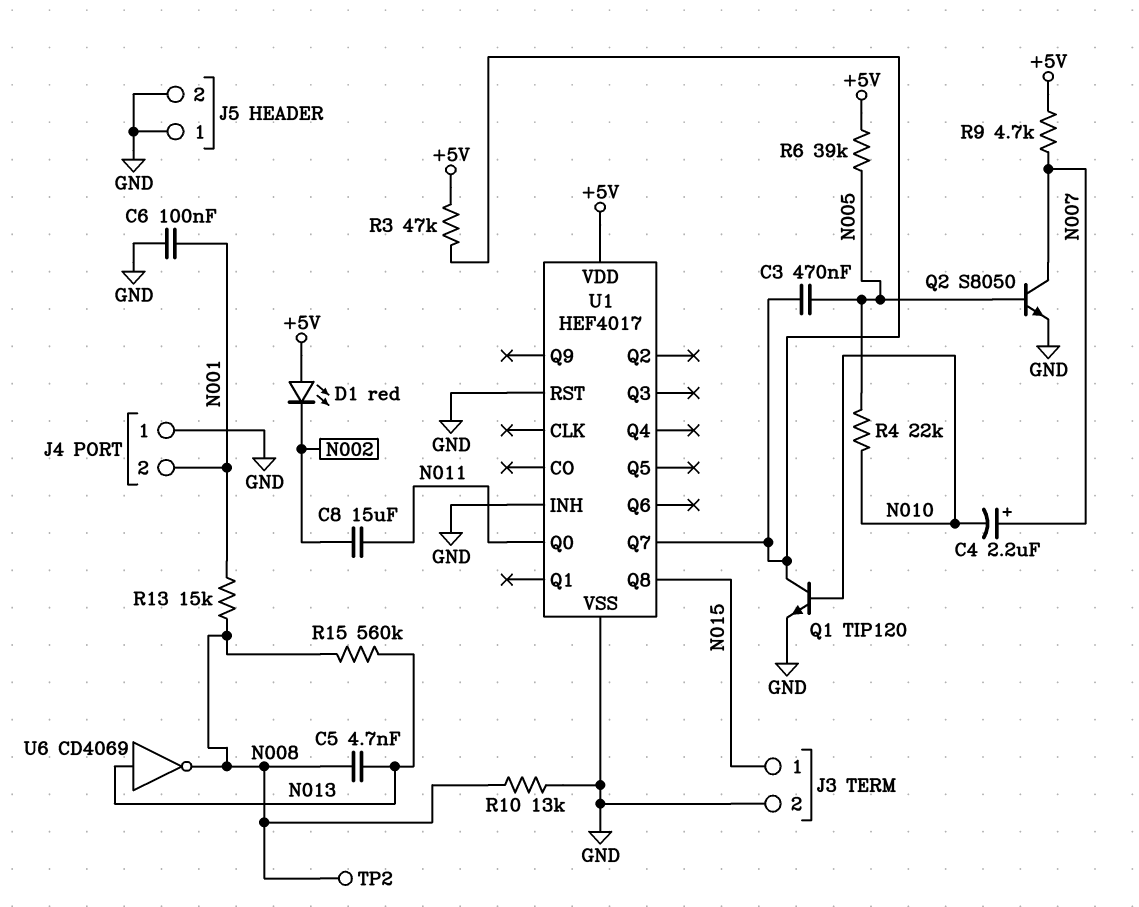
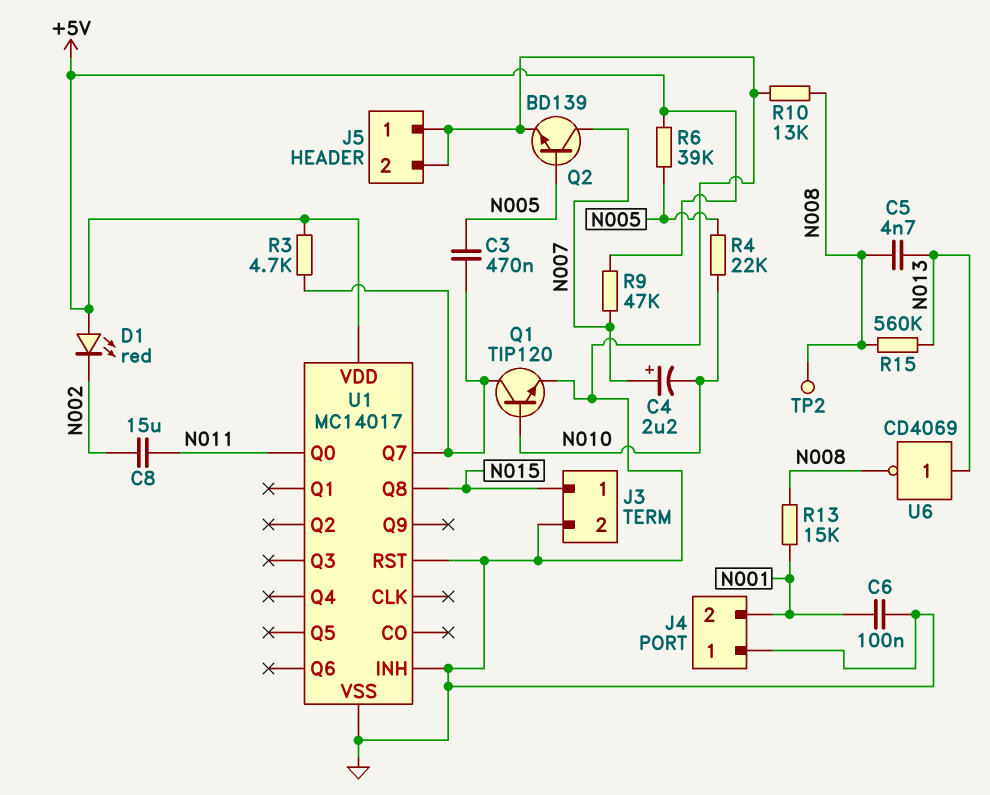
Q2: NPN S8050 (B N005, C N007, E GND) -> NPN BD139 (B N005, C N007, E GND)
R3: 47k (+5V, U1/Q7) -> 4.7k (+5V, U1/Q7)
R9: 4.7k (+5V, N007) -> 47k (+5V, N007)
U1: HEF4017 -> MC14017

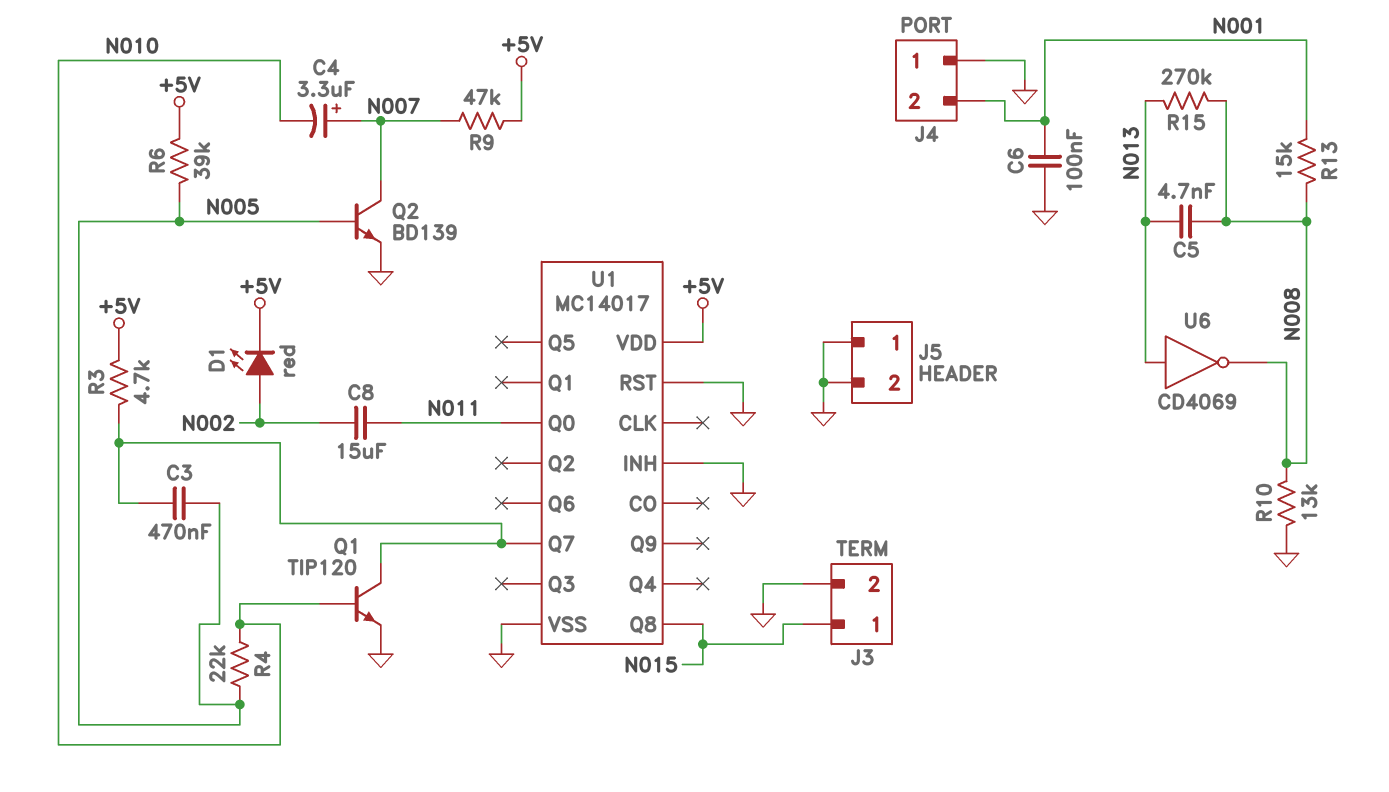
C4: 2.2uF (plus N007, minus N010) -> 3.3uF (plus N007, minus N010)
D1: LED red (A +5V, K N002) -> LED red (A N002, K +5V)
R15: 560k (N008, N013) -> 270k (N008, N013)
TP2: test point (N008) -> none

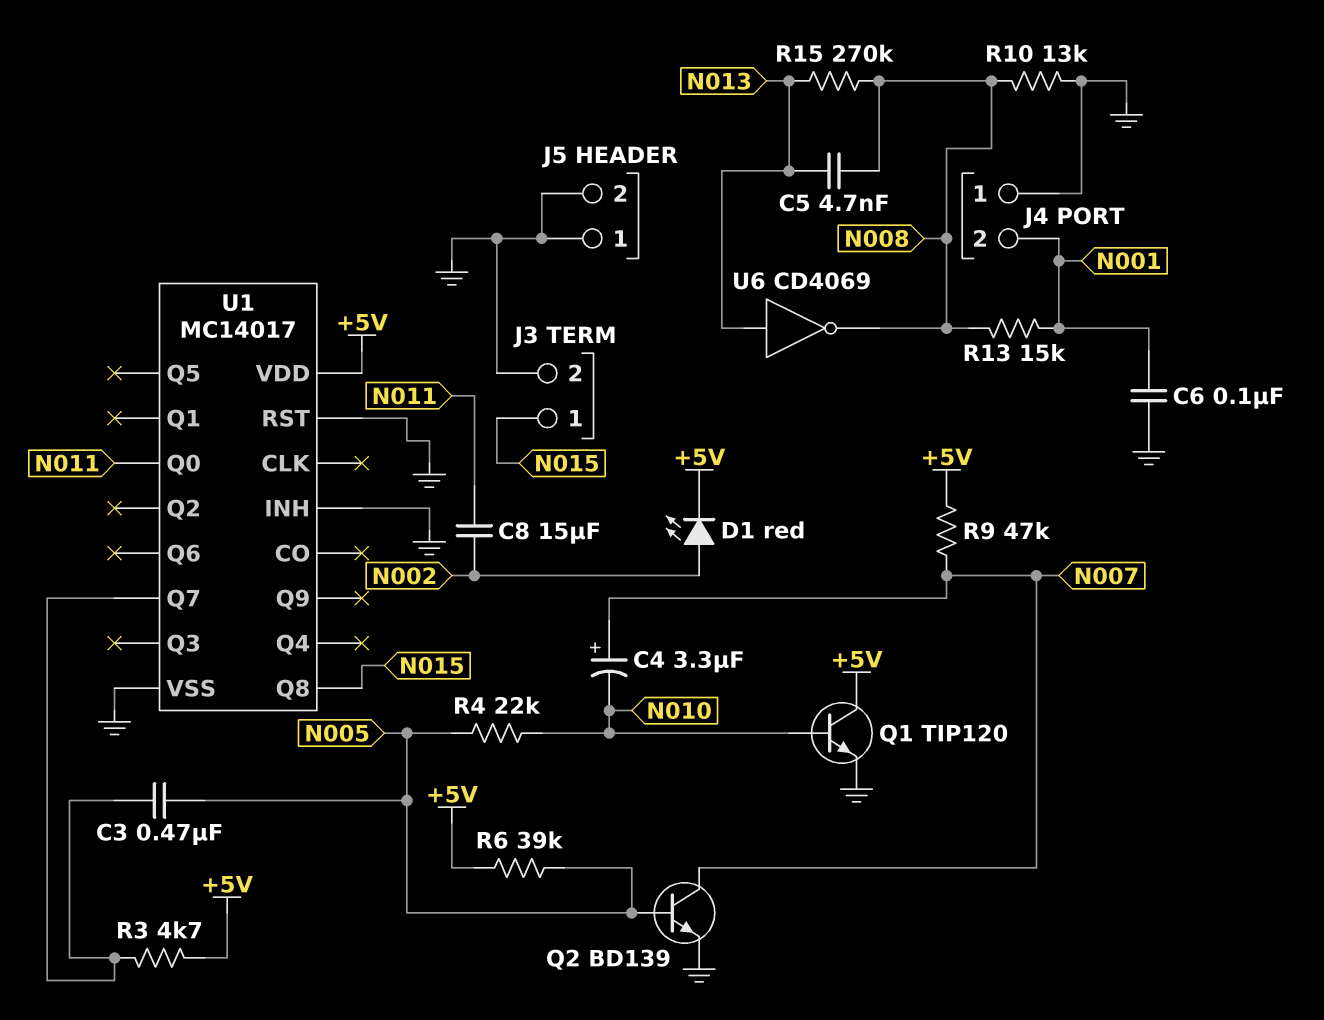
Q1: NPN TIP120 (B N010, C U1/Q7, E GND) -> NPN TIP120 (B N010, C +5V, E GND)

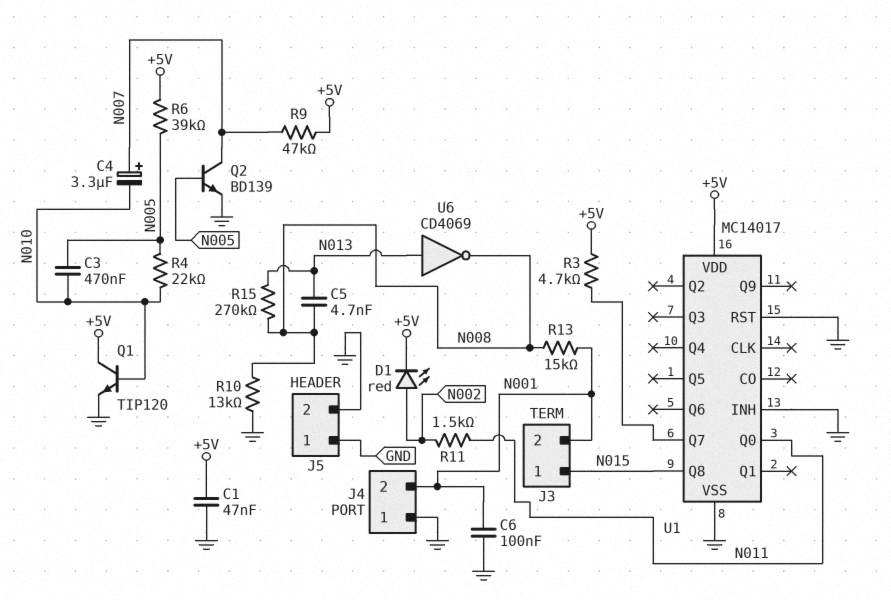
C1: none -> 47nF (+5V, GND)
C3: 470nF (N005, U1/Q7) -> 470nF (N005, N010)
C8: 15uF (N002, N011) -> none
J3 pin 2: GND -> N001
R11: none -> 1.5k (N002, N011)

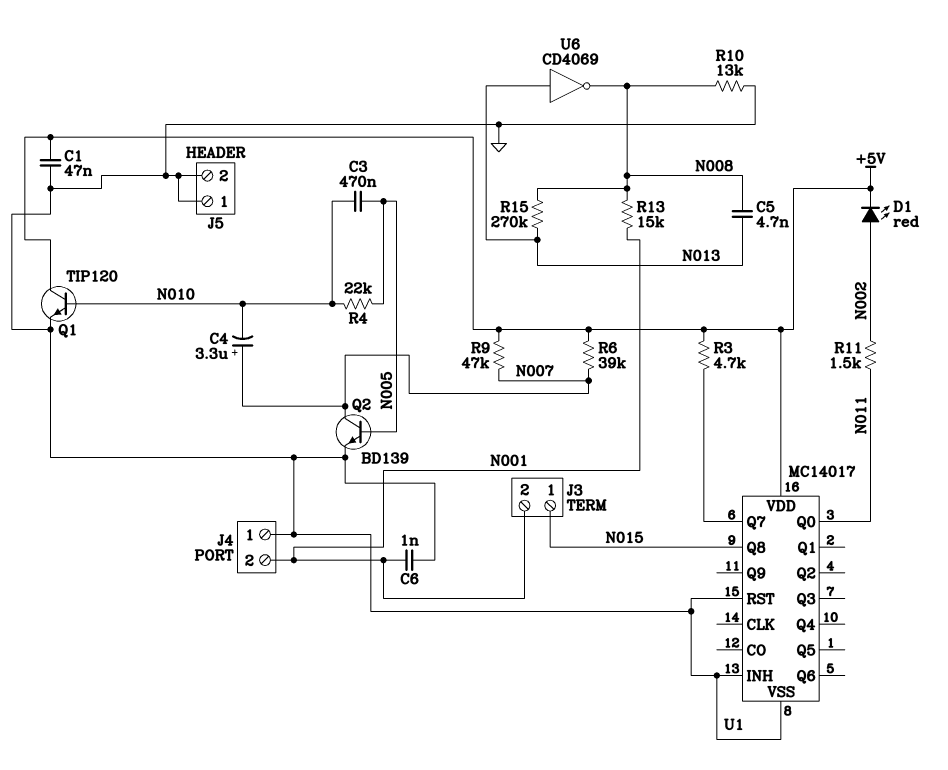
C6: 100nF (GND, N001) -> 1nF (GND, N001)
R6: 39k (+5V, N005) -> 39k (+5V, N007)

